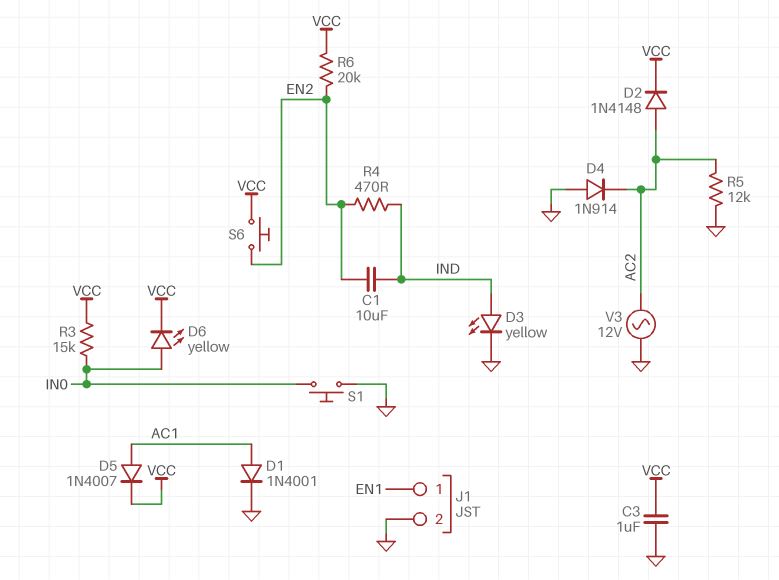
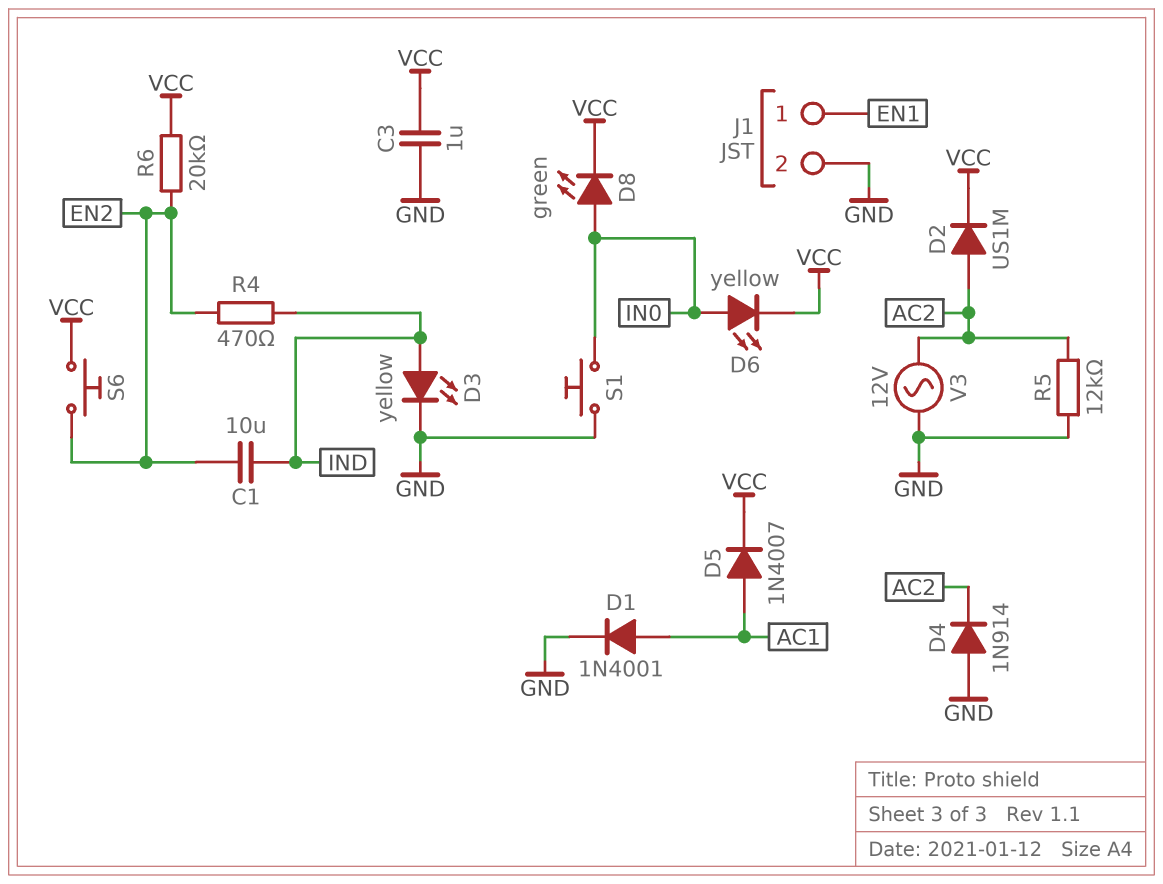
D2: diode 1N4148 (A AC2, K VCC) -> diode US1M (A AC2, K VCC)
D8: none -> LED green (A IN0, K VCC)
R3: 15k (IN0, VCC) -> none

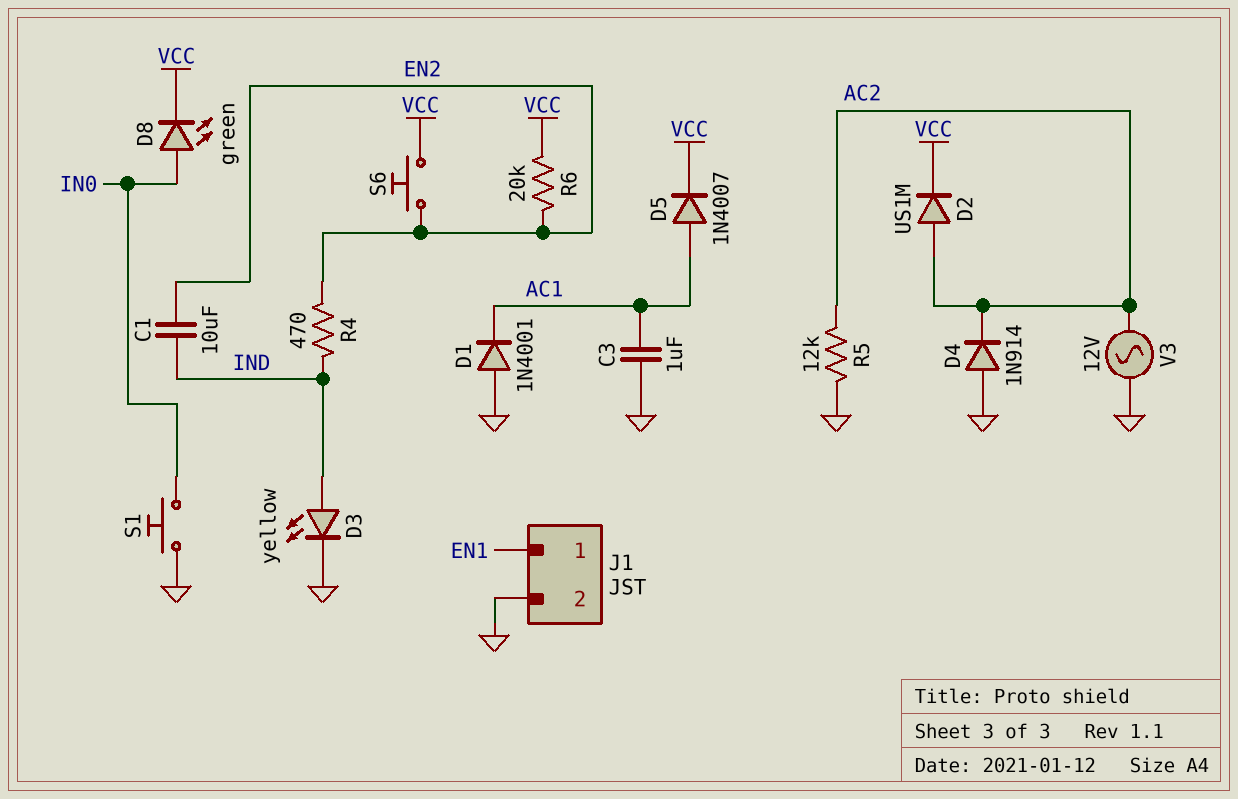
C3: 1uF (GND, VCC) -> 1uF (AC1, GND)
D1: diode 1N4001 (A AC1, K GND) -> diode 1N4001 (A GND, K AC1)
D6: LED yellow (A IN0, K VCC) -> none

